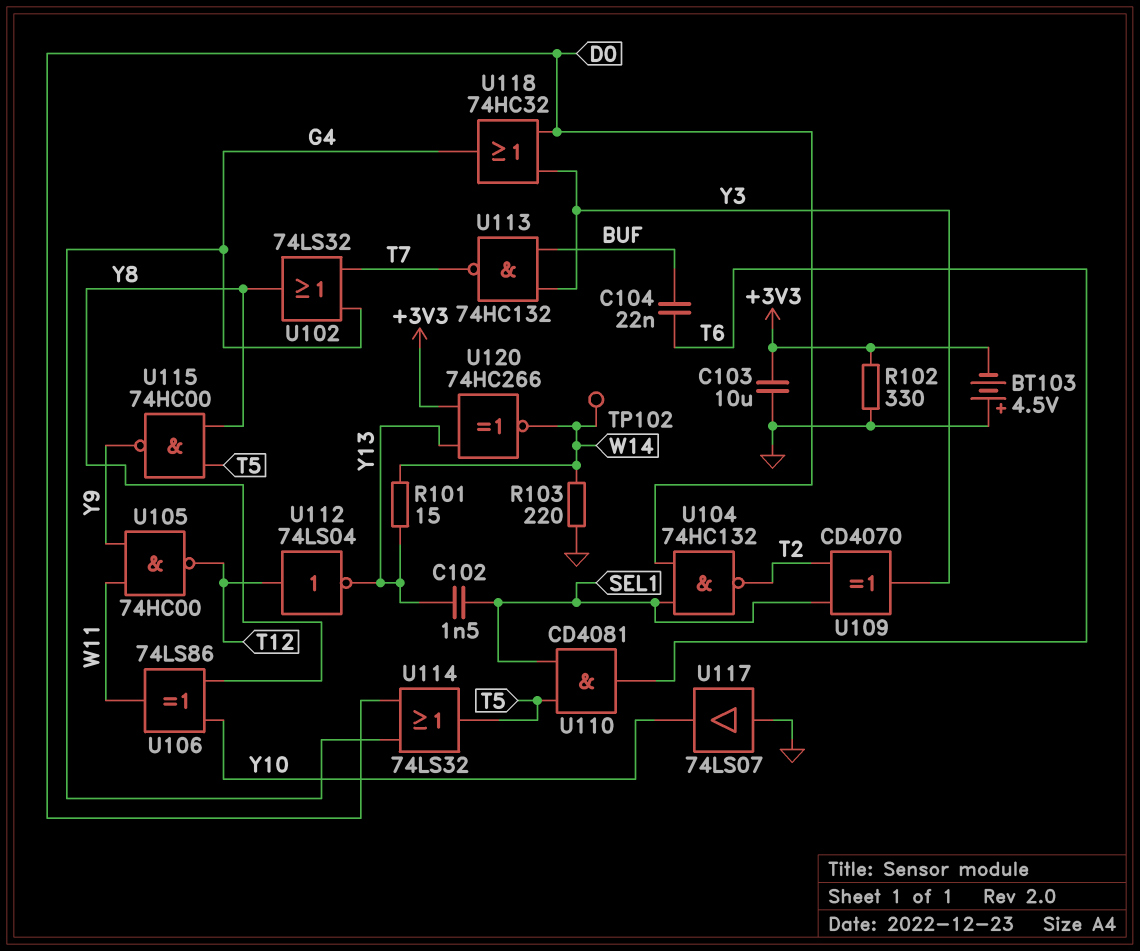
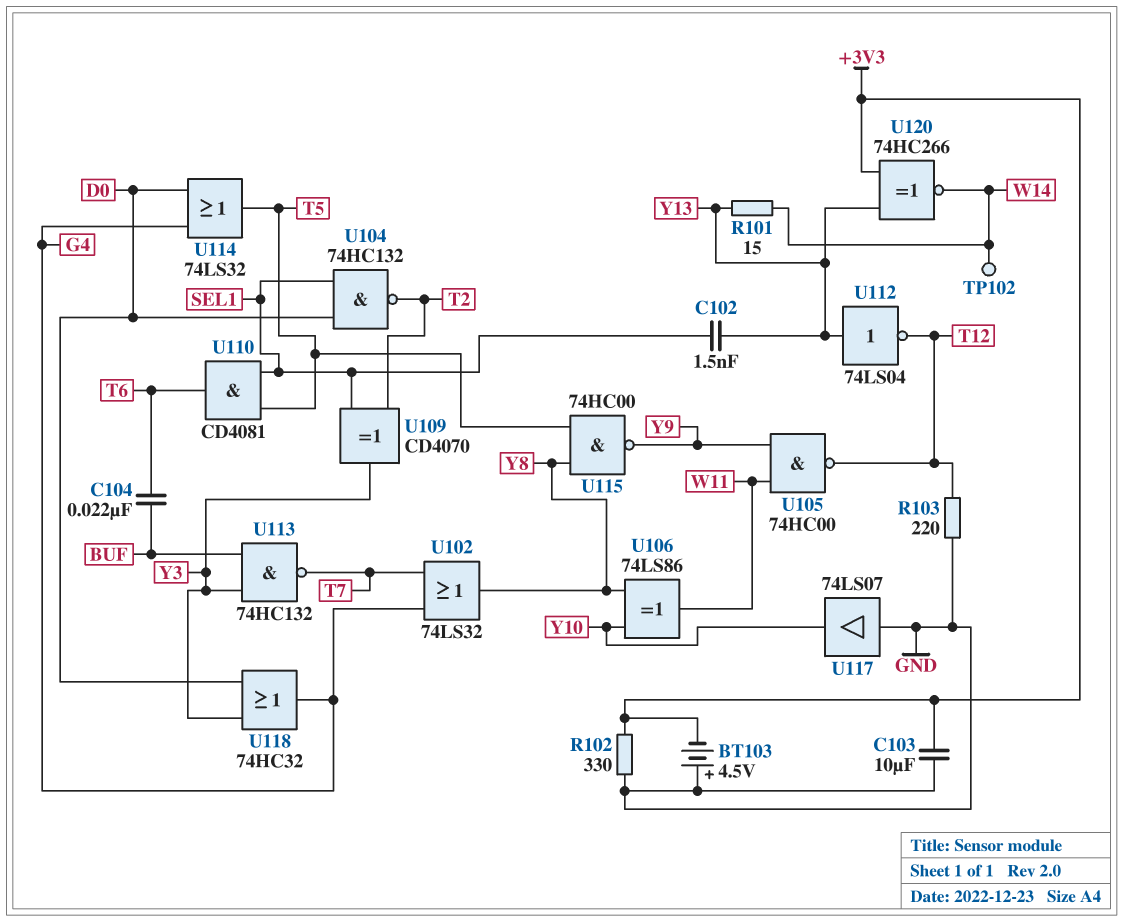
R103: 220 (GND, W14) -> 220 (GND, T12)
U112: NOT 74LS04 (in T12, out Y13) -> NOT 74LS04 (in Y13, out T12)

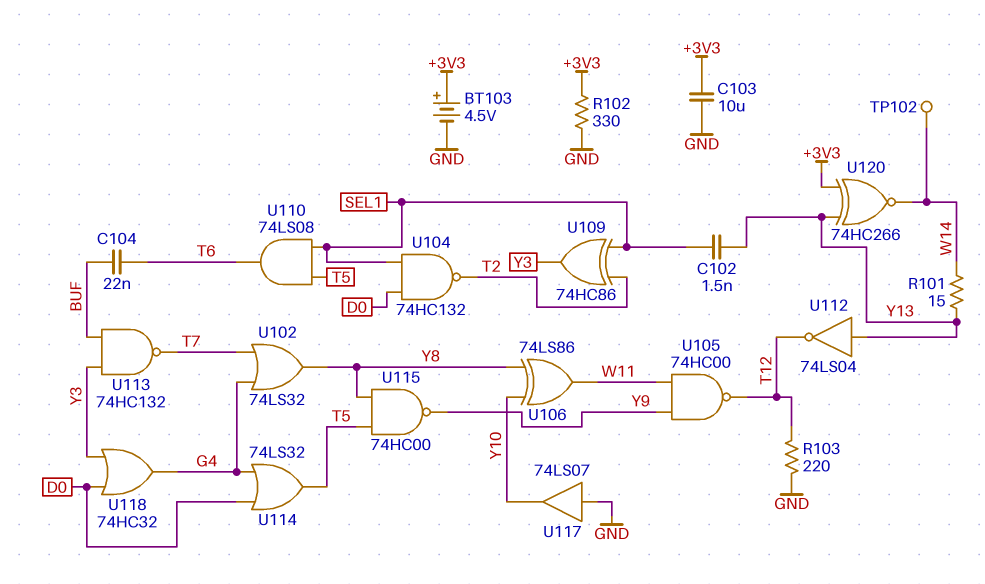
BT103: 4.5V (plus GND, minus +3V3) -> 4.5V (plus +3V3, minus GND)
U109: XOR CD4070 (in SEL1, in T2, out Y3) -> XOR 74HC86 (in SEL1, in T2, out Y3)
U110: AND CD4081 (in SEL1, in T5, out T6) -> AND 74LS08 (in SEL1, in T5, out T6)

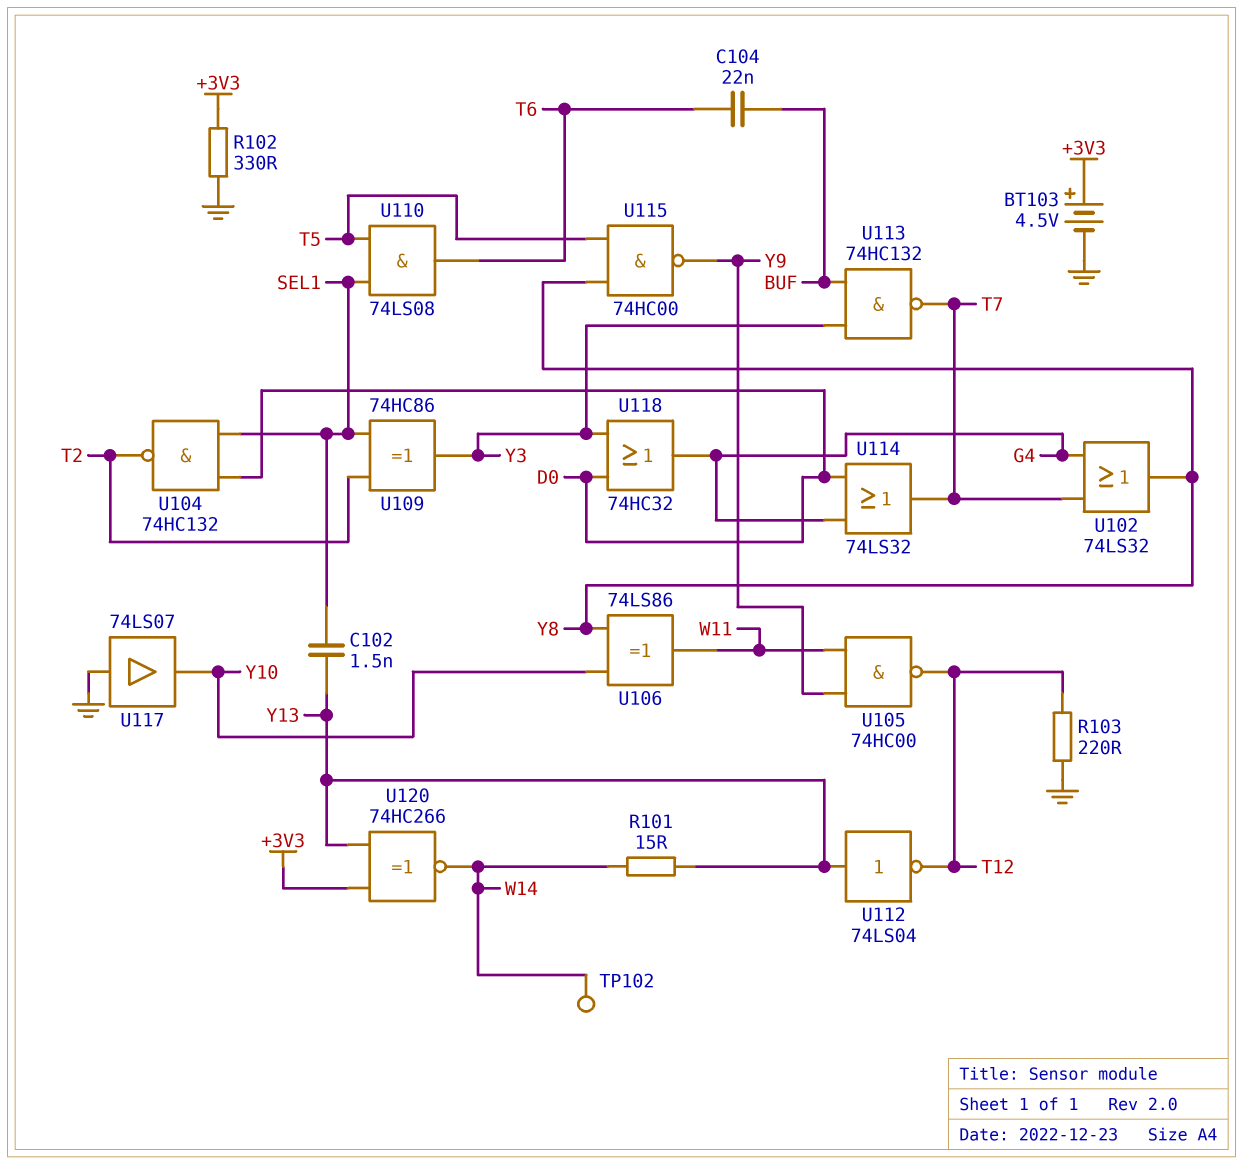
C103: 10uF (+3V3, GND) -> none
U114: OR 74LS32 (in D0, in G4, out T5) -> OR 74LS32 (in D0, in G4, out T7)

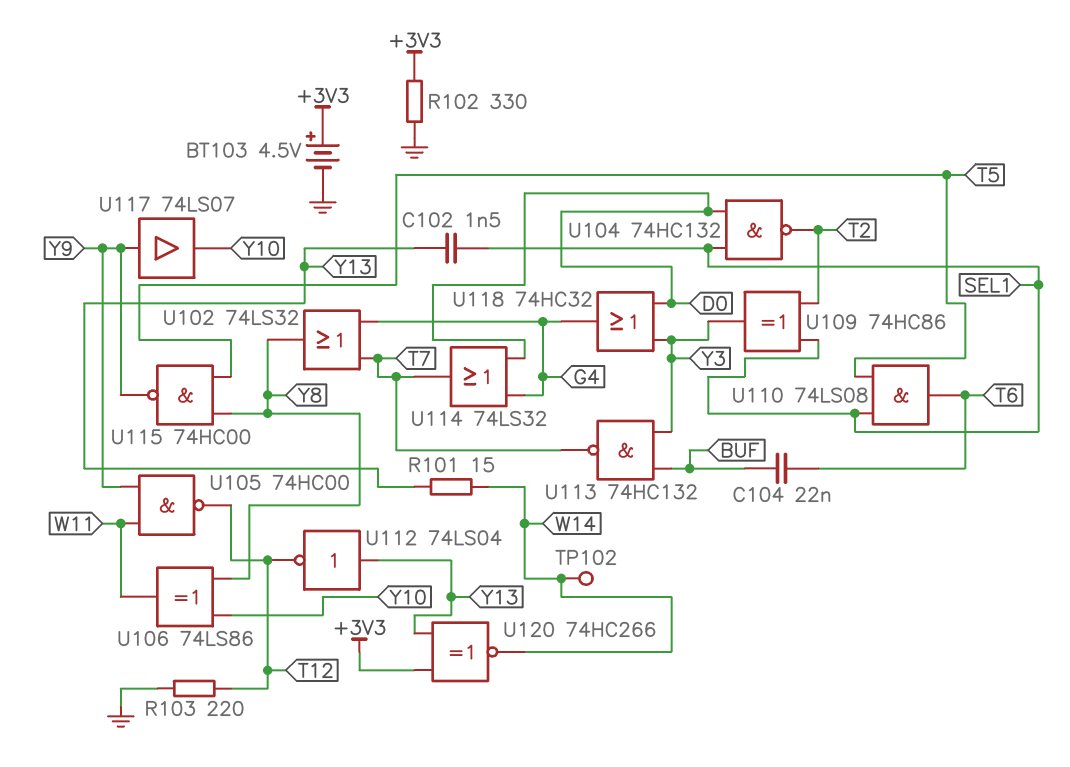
U117: buffer 74LS07 (in GND, out Y10) -> buffer 74LS07 (in Y9, out Y10)

